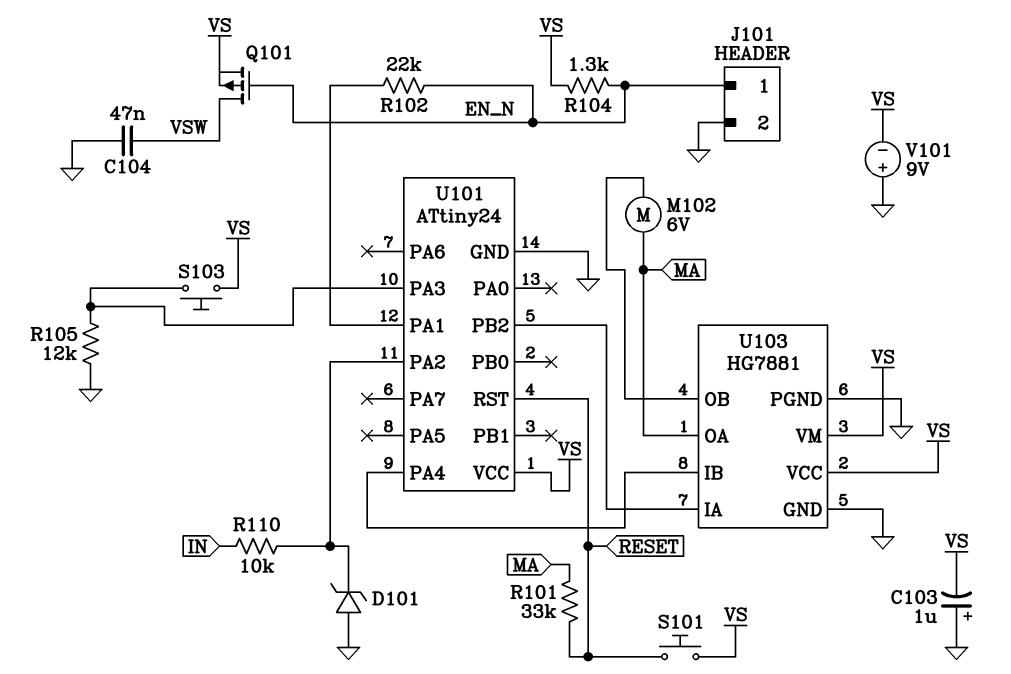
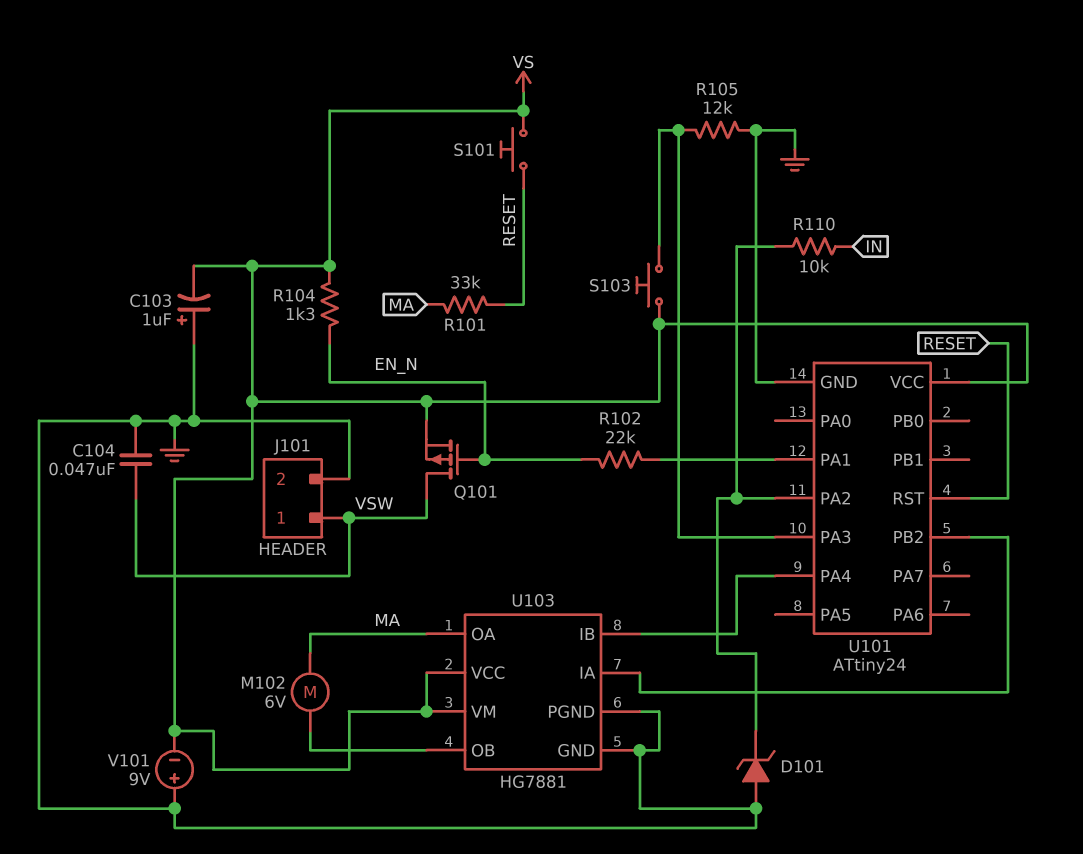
J101 pin 1: EN_N -> VSW

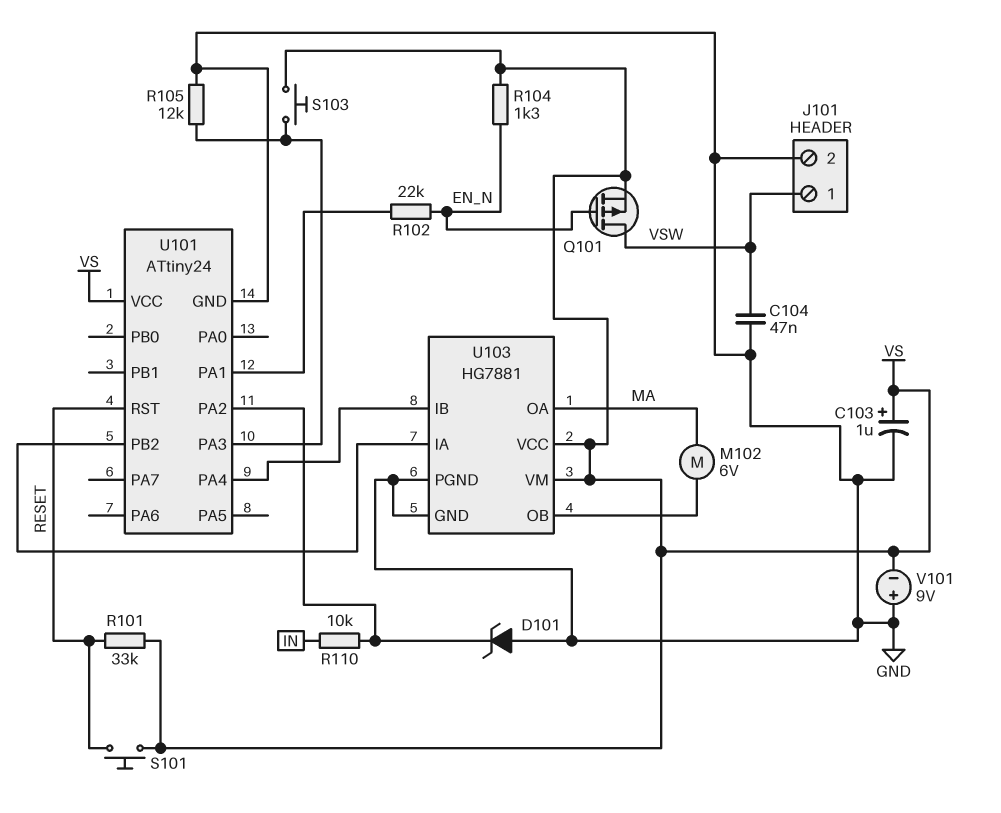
C103: 1uF (plus GND, minus VS) -> 1uF (plus VS, minus GND)
R101: 33k (MA, RESET) -> 33k (RESET, VS)

